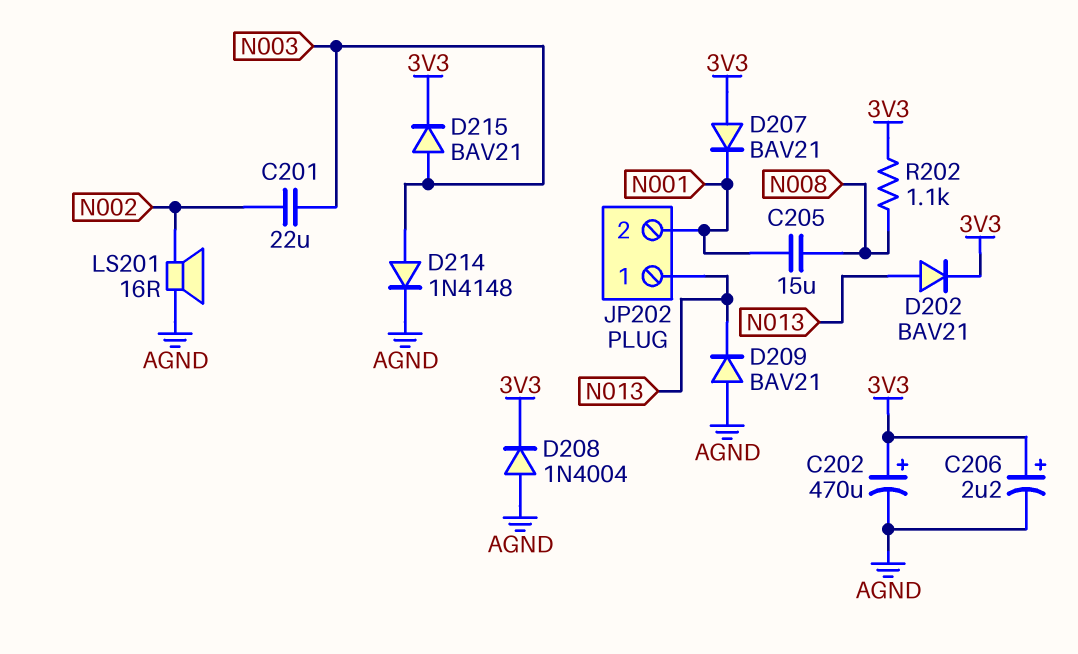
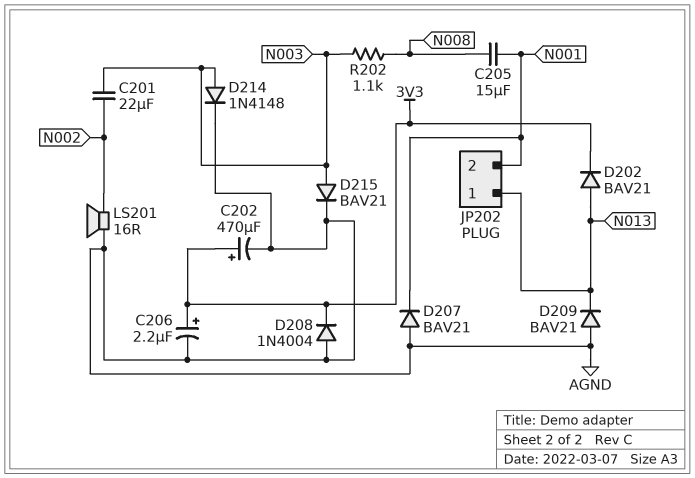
D207: diode BAV21 (A 3V3, K N001) -> diode BAV21 (A AGND, K N001)
D215: diode BAV21 (A N003, K 3V3) -> diode BAV21 (A N003, K AGND)
R202: 1.1k (3V3, N008) -> 1.1k (N003, N008)

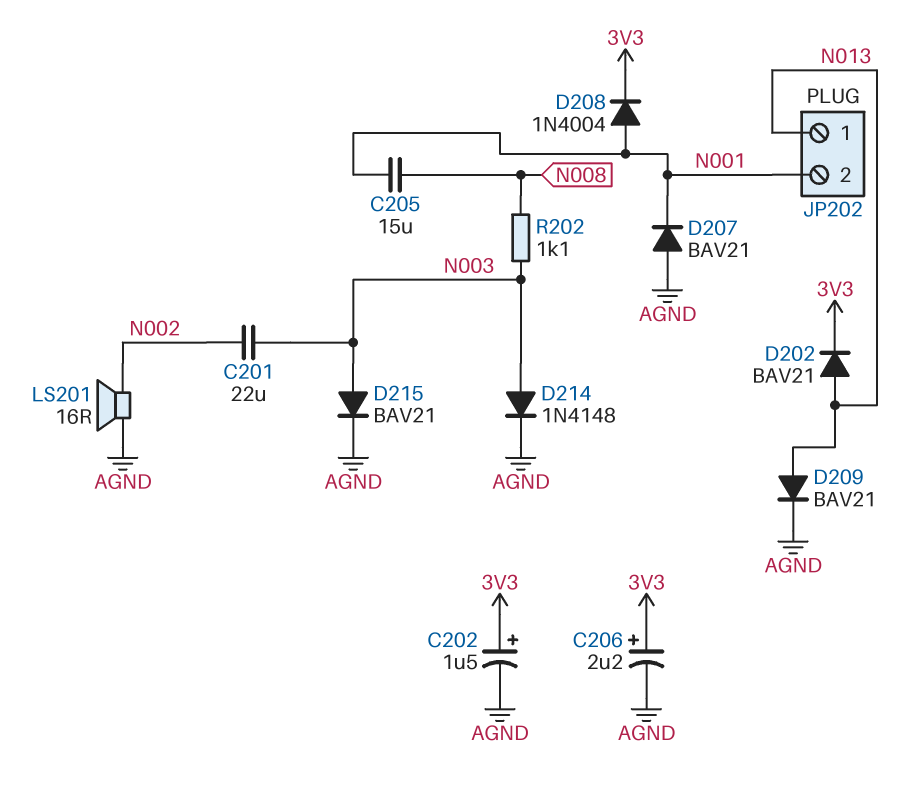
C202: 470uF (plus 3V3, minus AGND) -> 1.5uF (plus 3V3, minus AGND)
D208: diode 1N4004 (A AGND, K 3V3) -> diode 1N4004 (A N001, K 3V3)
D209: diode BAV21 (A AGND, K N013) -> diode BAV21 (A N013, K AGND)

